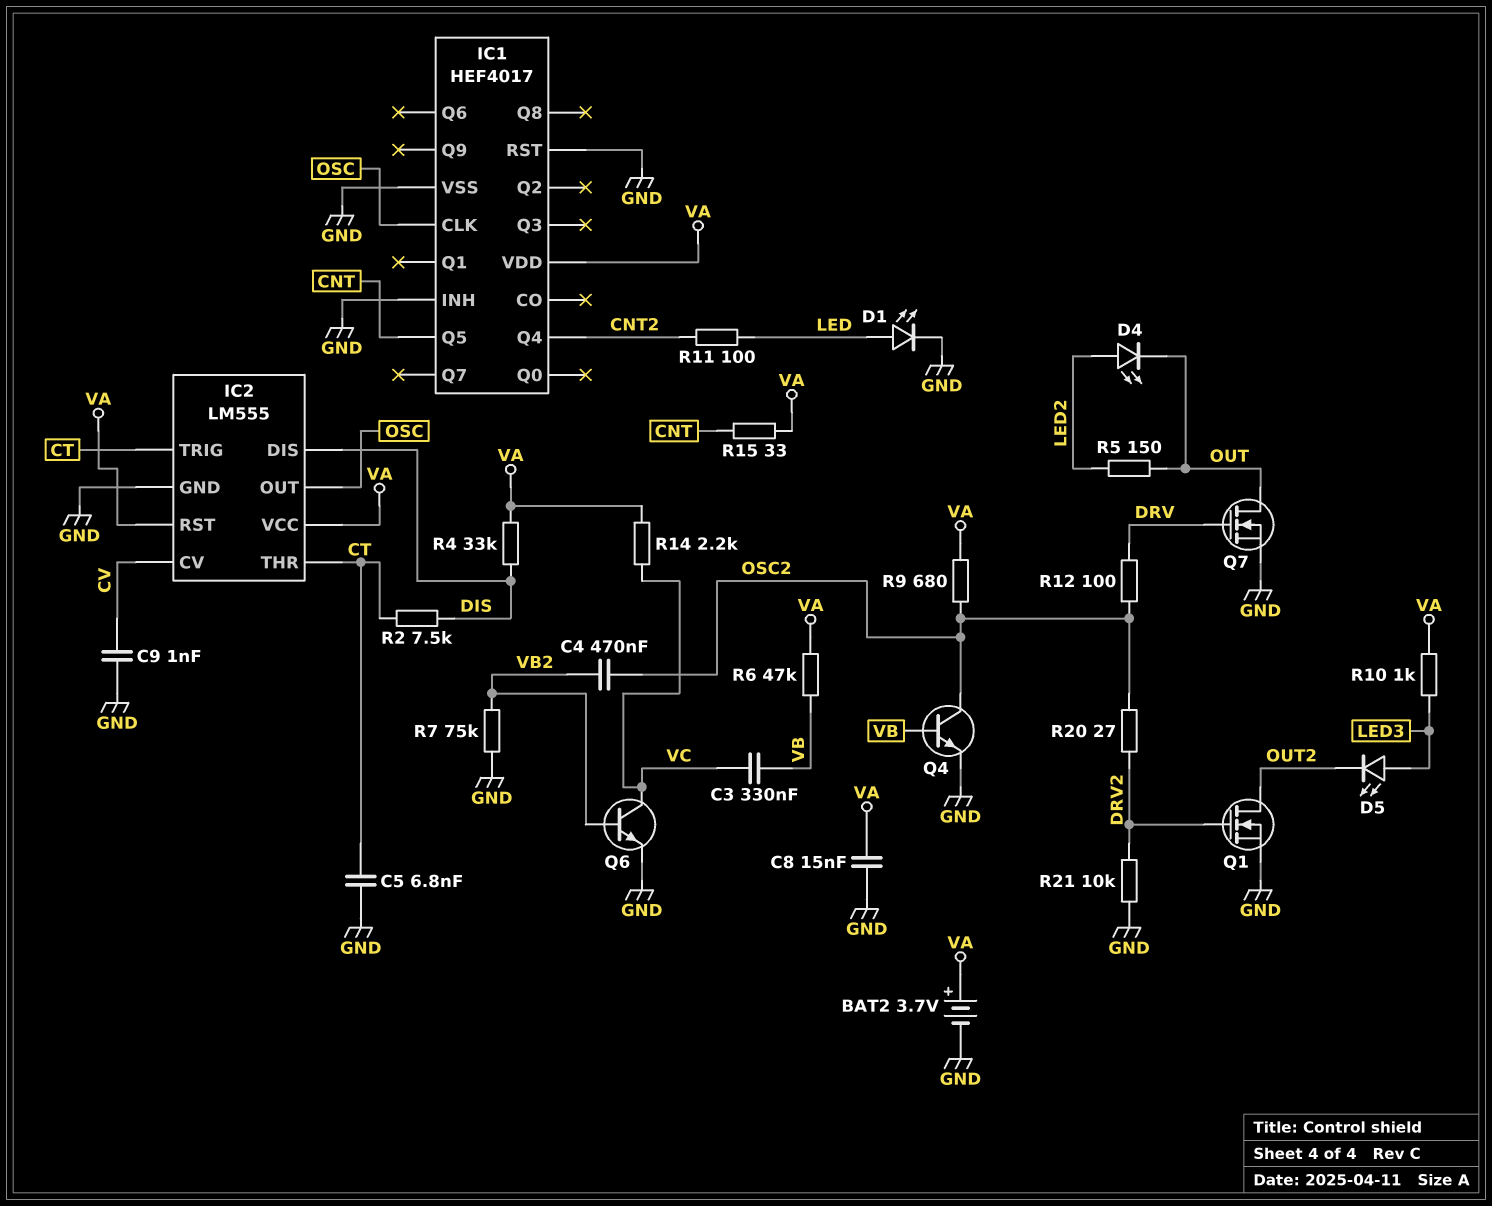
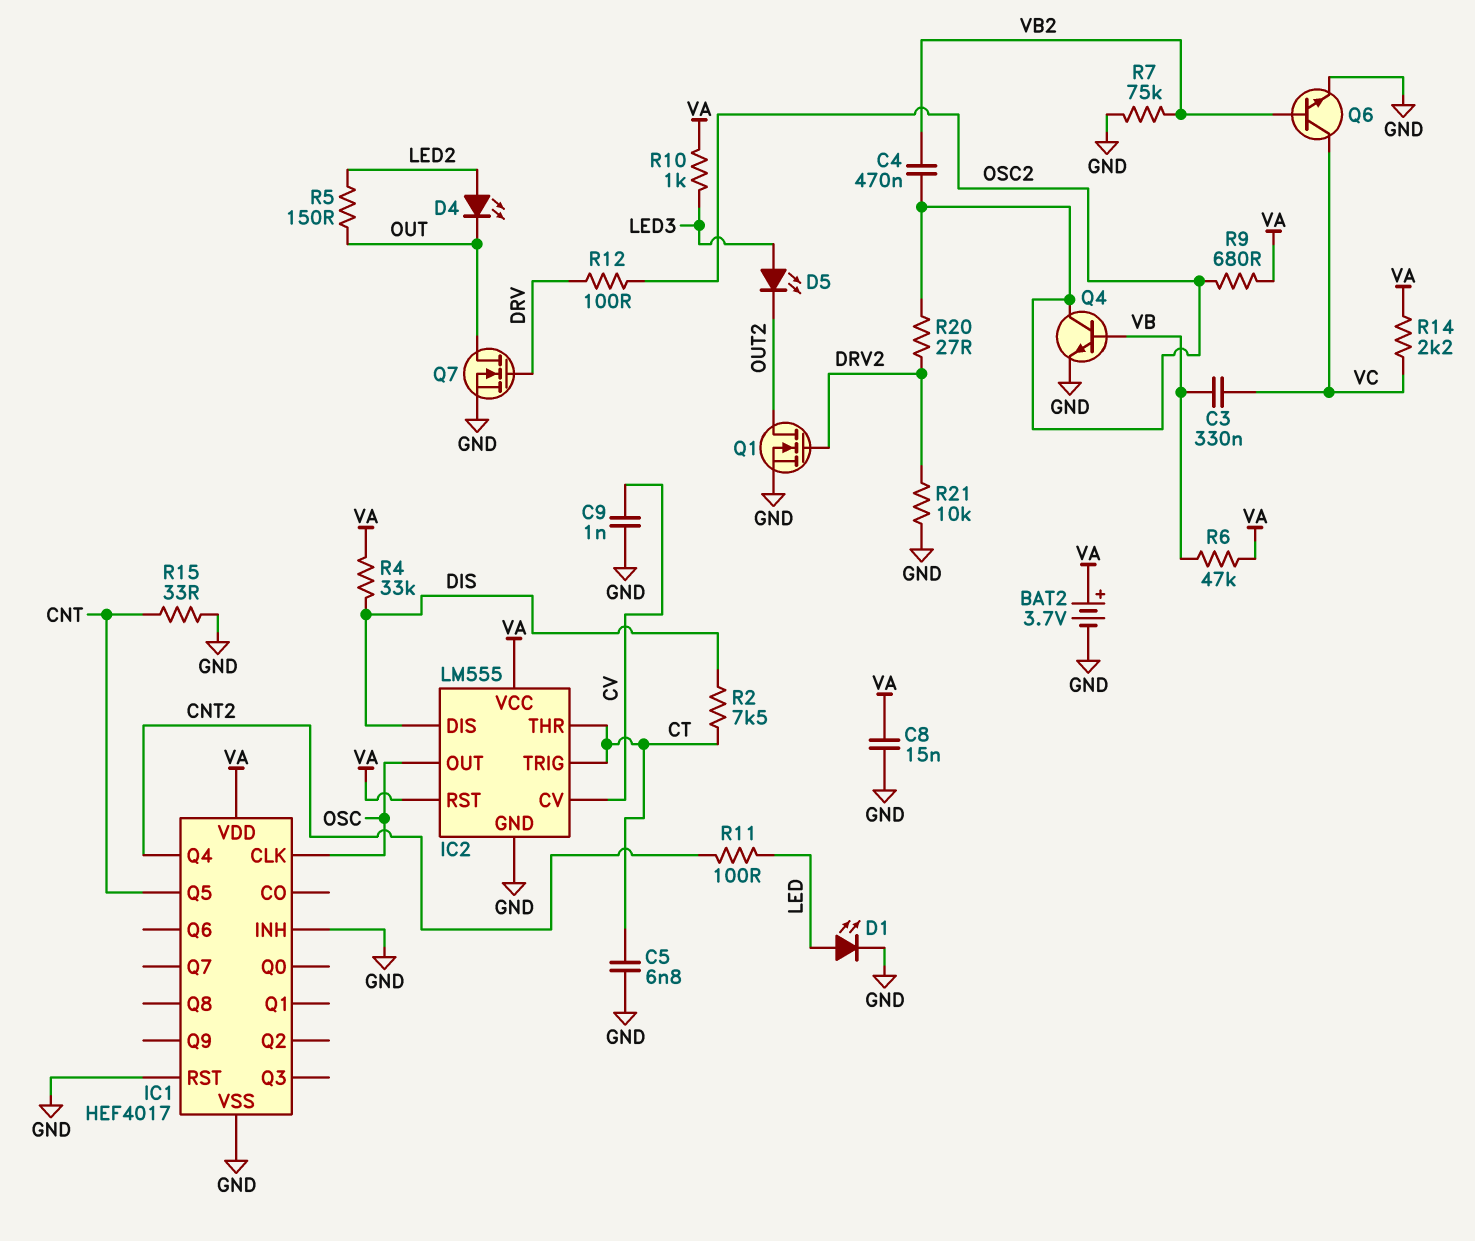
R15: 33 (CNT, VA) -> 33 (CNT, GND)

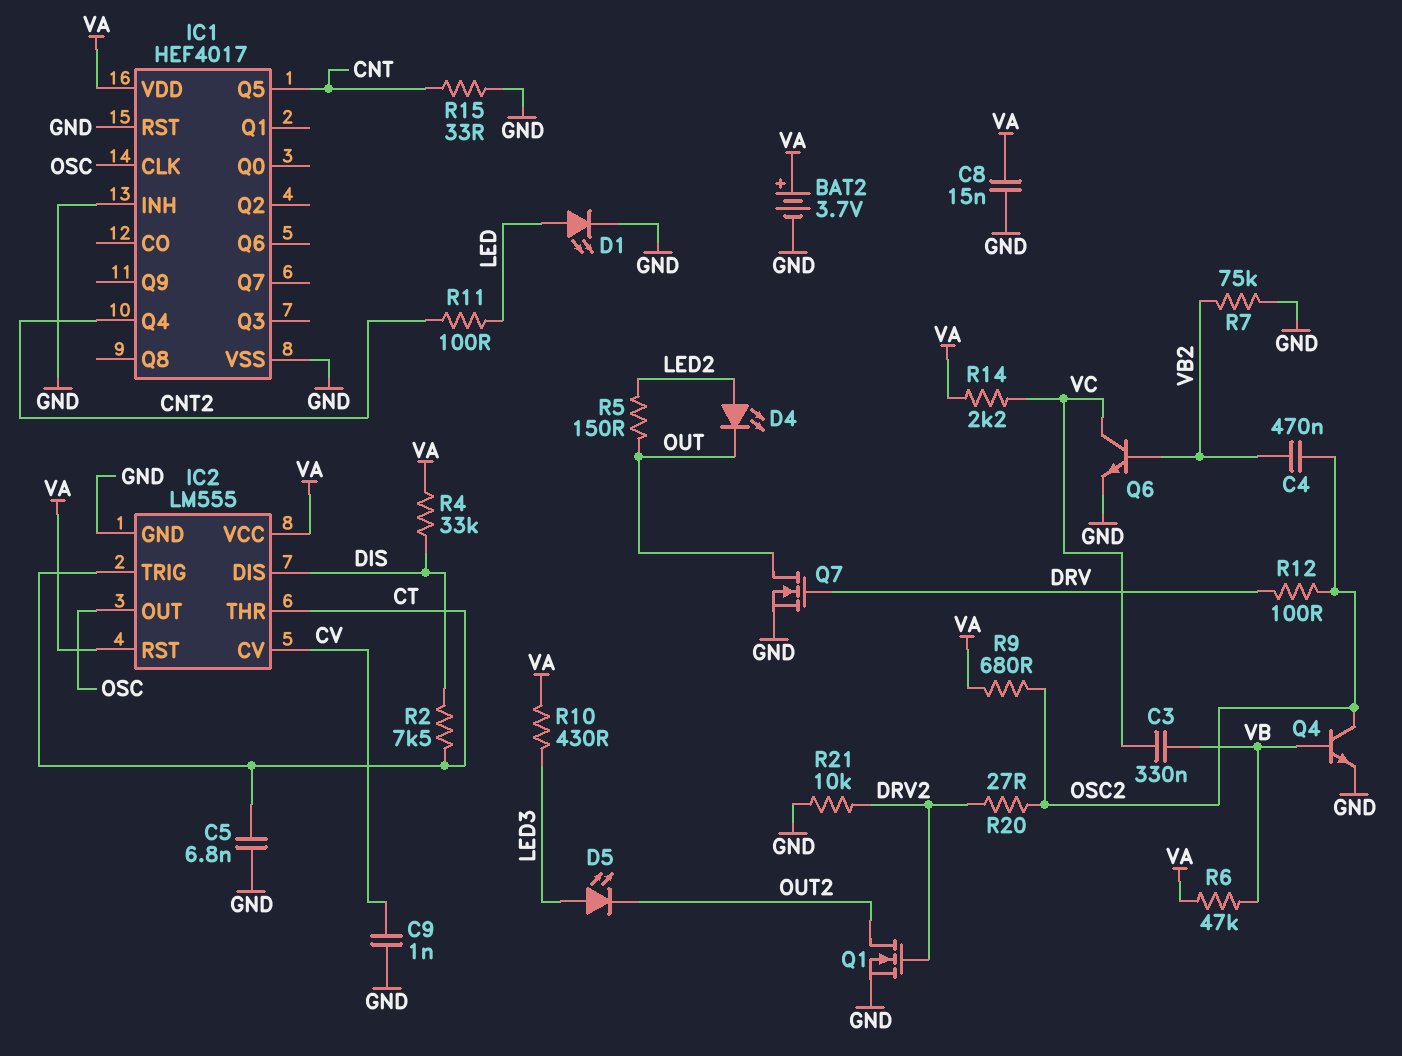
R10: 1k (LED3, VA) -> 430 (LED3, VA)

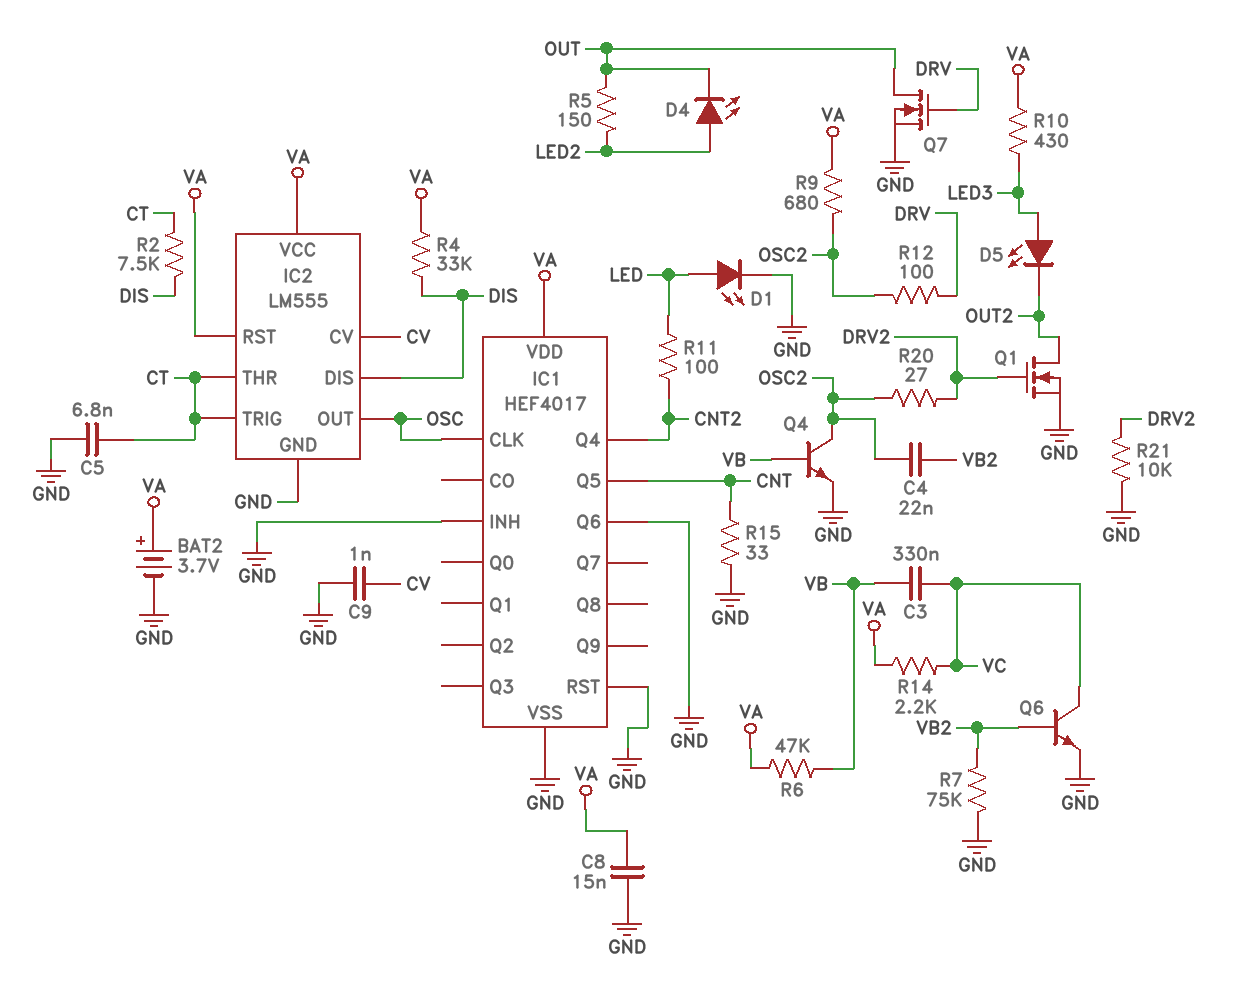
C4: 470nF (OSC2, VB2) -> 22nF (OSC2, VB2)
IC1 pin Q6: none -> GND

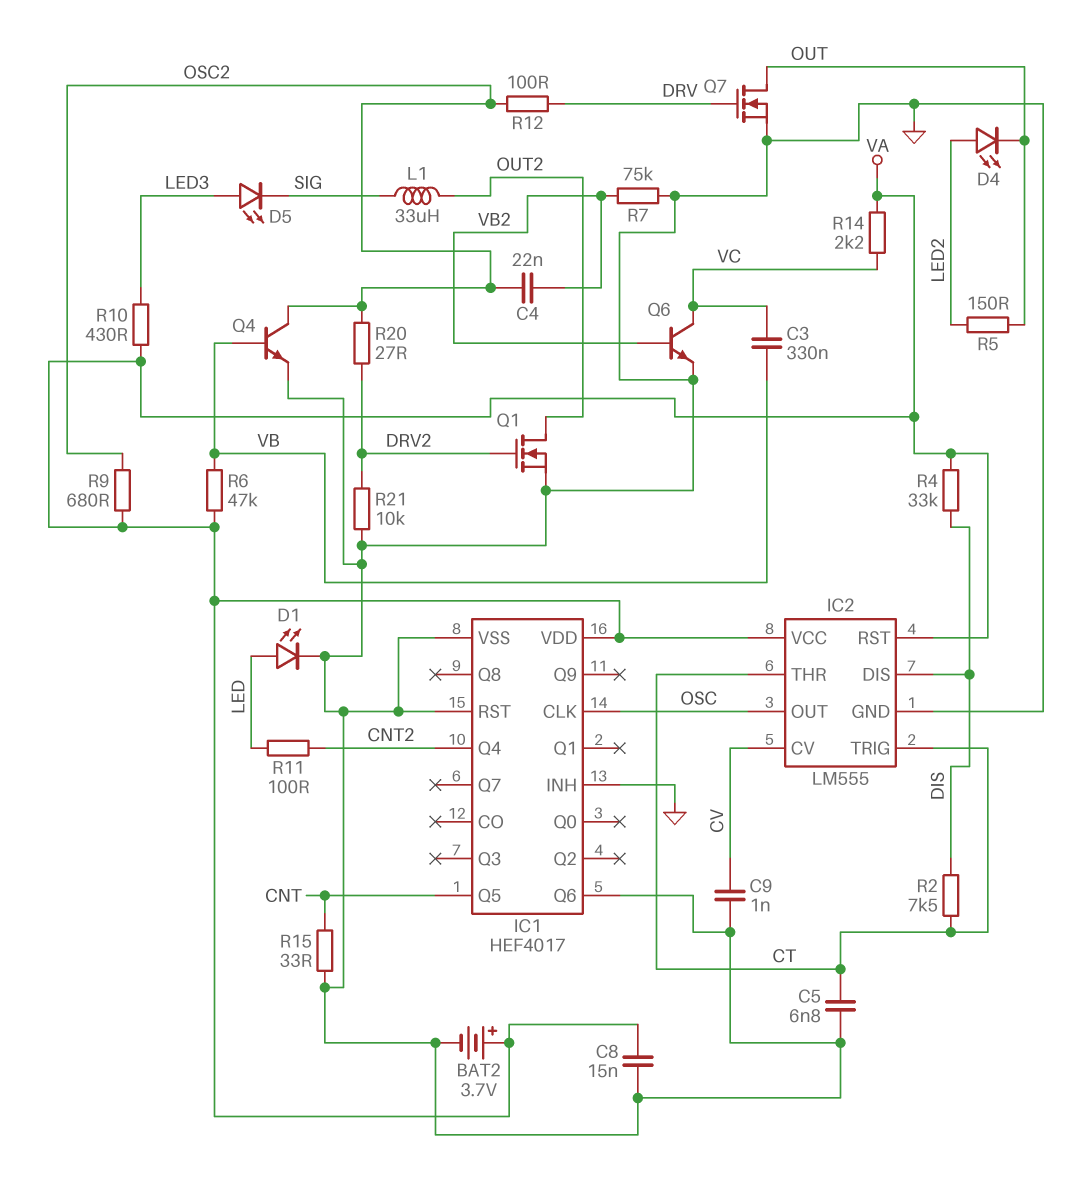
D5: LED (A LED3, K OUT2) -> LED (A LED3, K SIG)
L1: none -> 33uH (OUT2, SIG)

